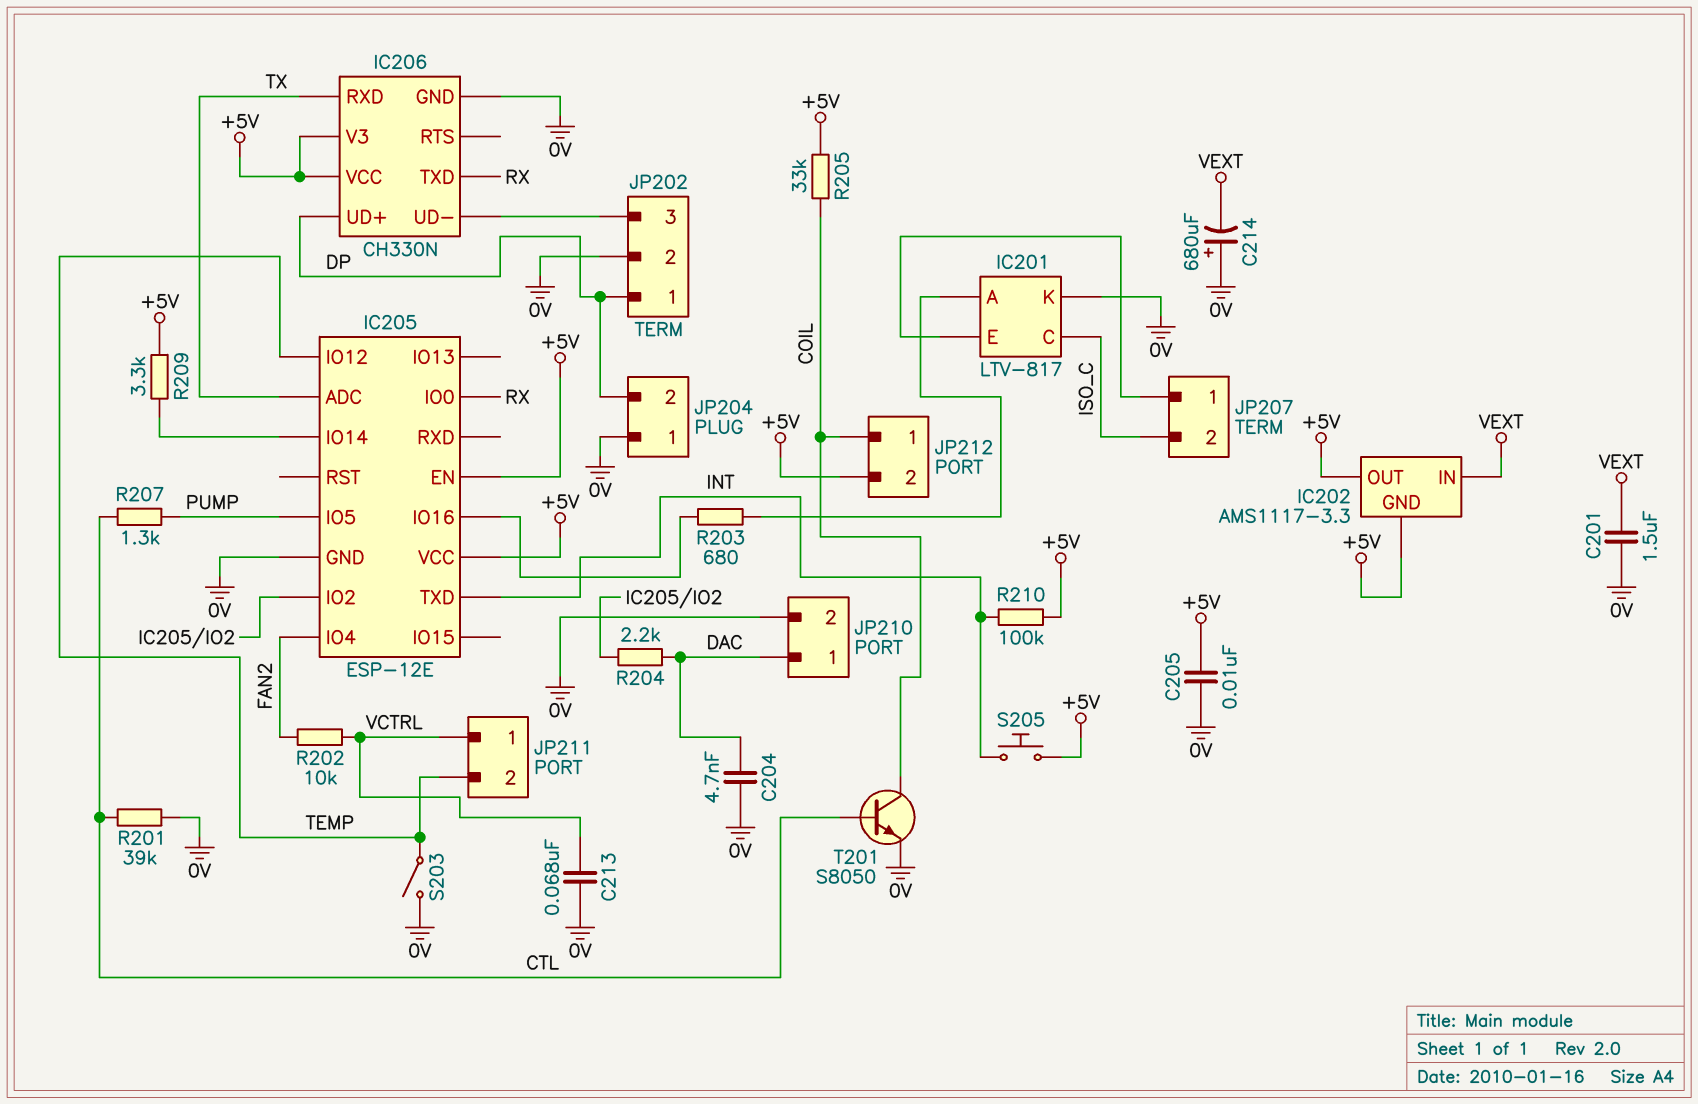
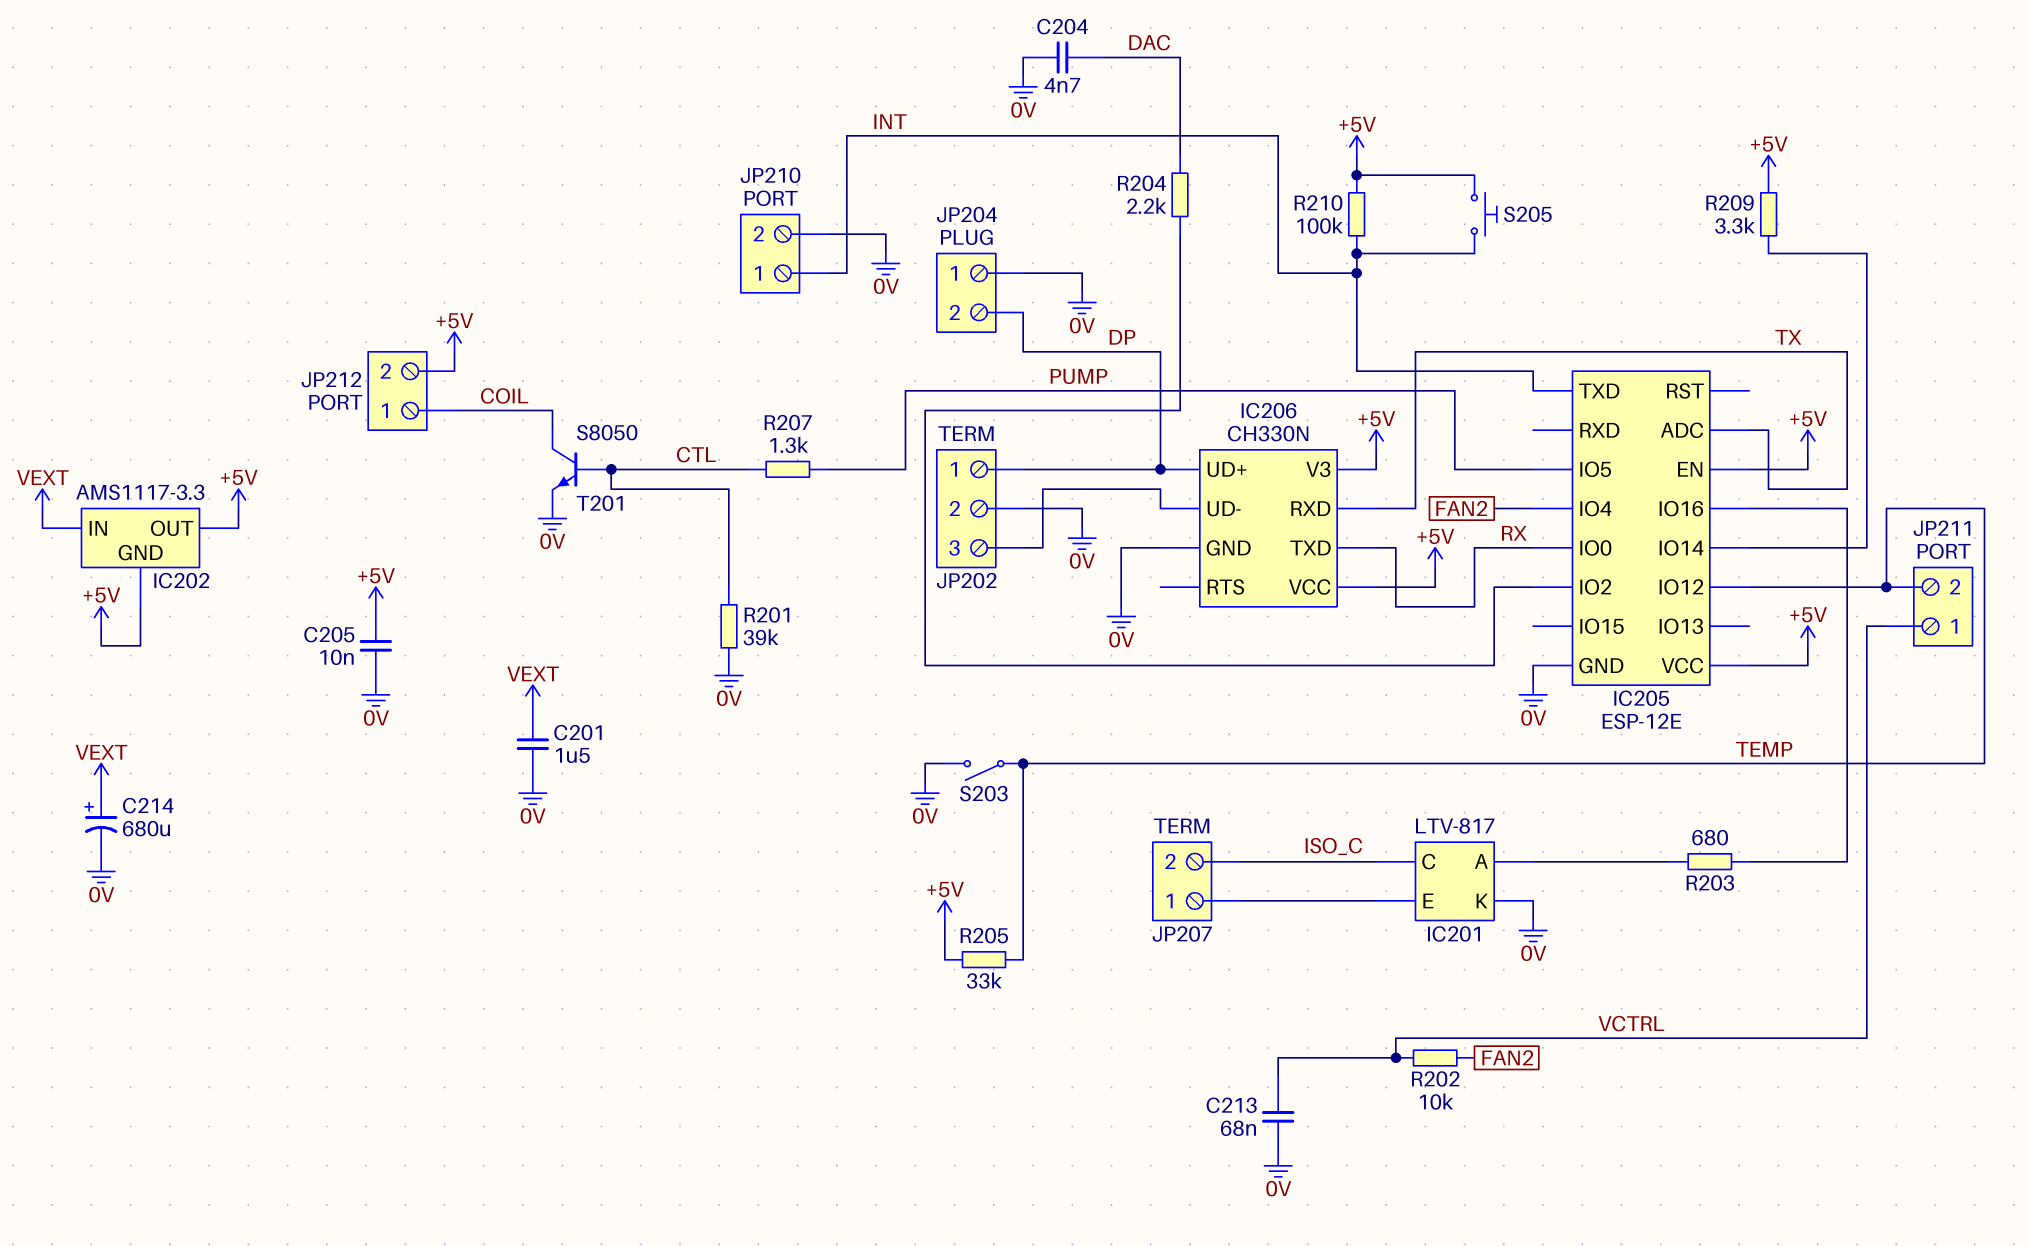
C214: 680uF (plus 0V, minus VEXT) -> 680uF (plus VEXT, minus 0V)
JP210 pin 1: DAC -> INT
R205: 33k (+5V, COIL) -> 33k (+5V, TEMP)

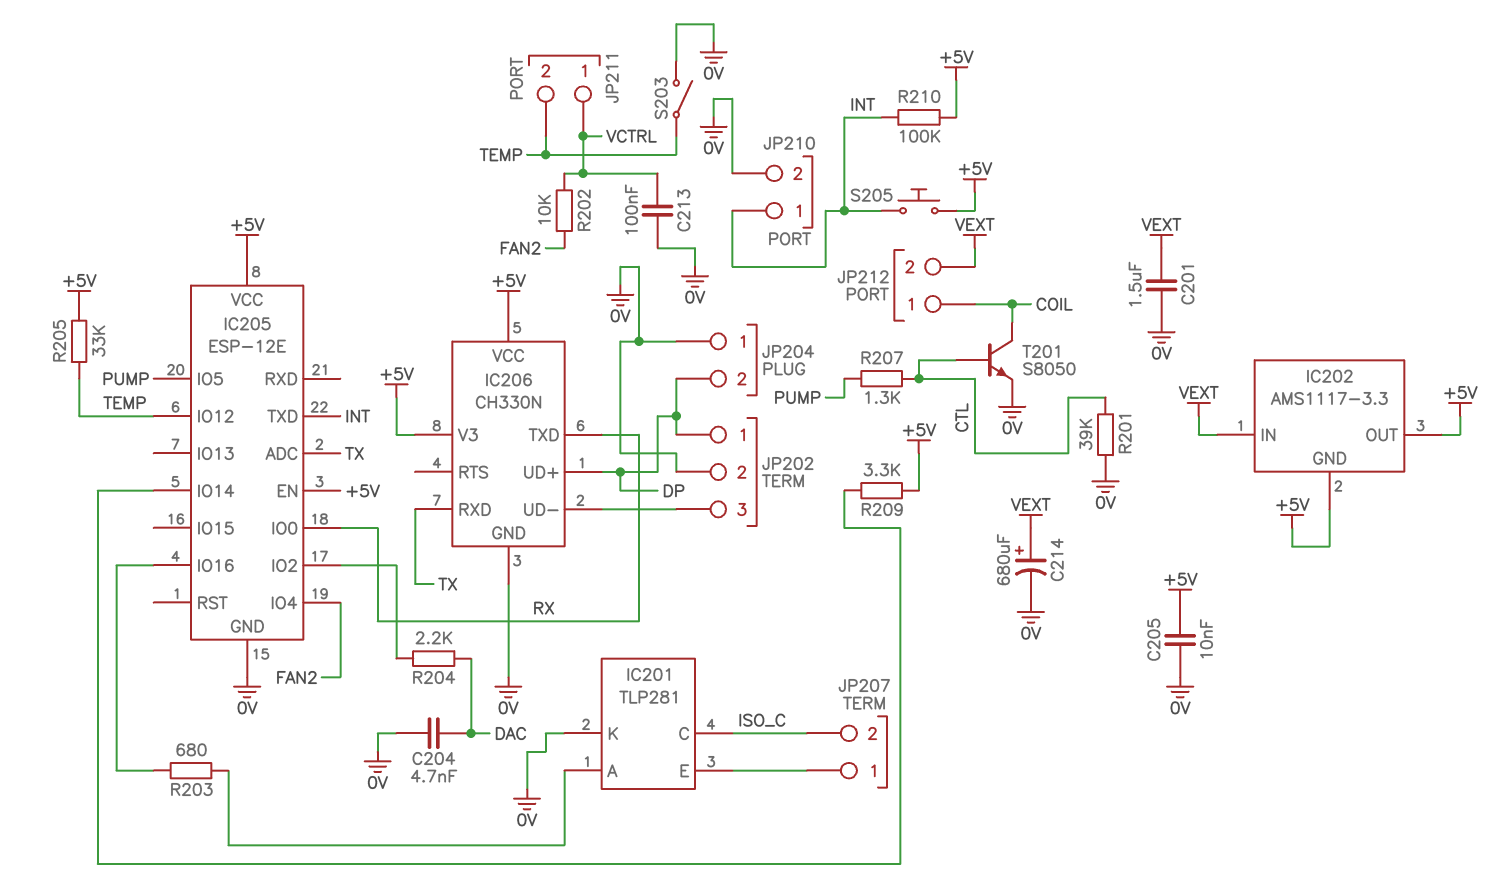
C213: 68nF (0V, VCTRL) -> 100nF (0V, VCTRL)
IC201: LTV-817 -> TLP281
JP212 pin 2: +5V -> VEXT

